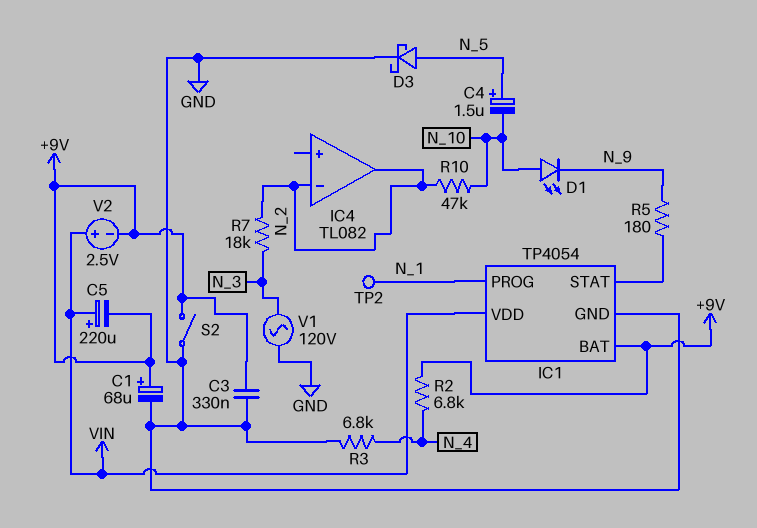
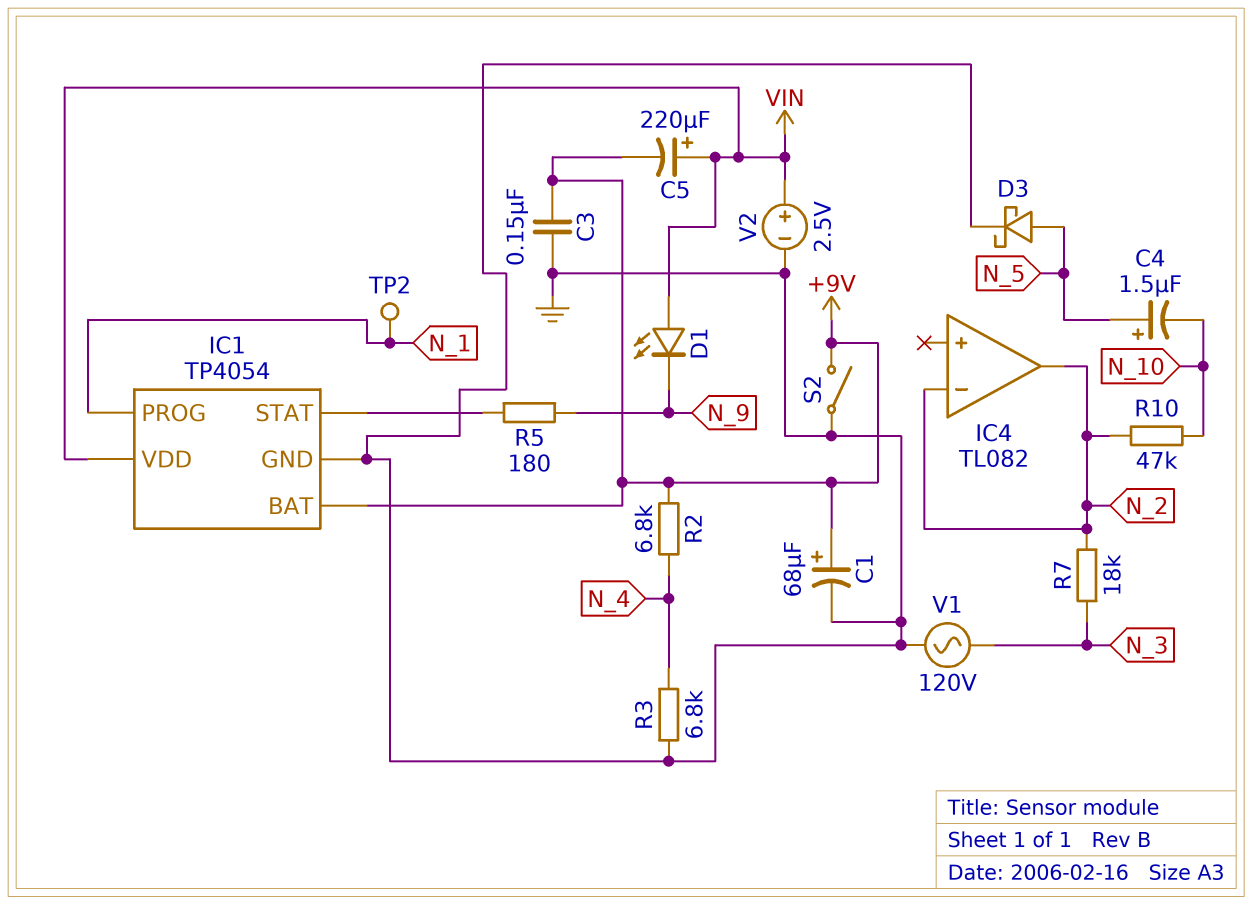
C3: 330nF (+9V, GND) -> 150nF (+9V, GND)
D1: LED (A N_10, K N_9) -> LED (A VIN, K N_9)
V2: 2.5V (plus VIN, minus +9V) -> 2.5V (plus VIN, minus GND)

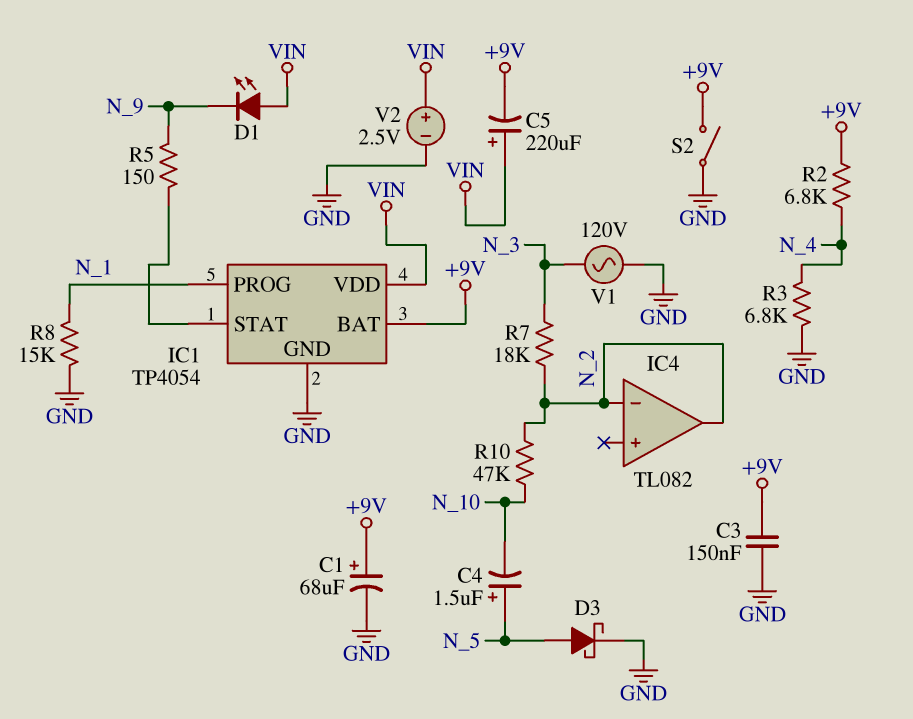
R5: 180 (IC1/STAT, N_9) -> 150 (IC1/STAT, N_9)
R8: none -> 15k (GND, N_1)
TP2: test point (N_1) -> none

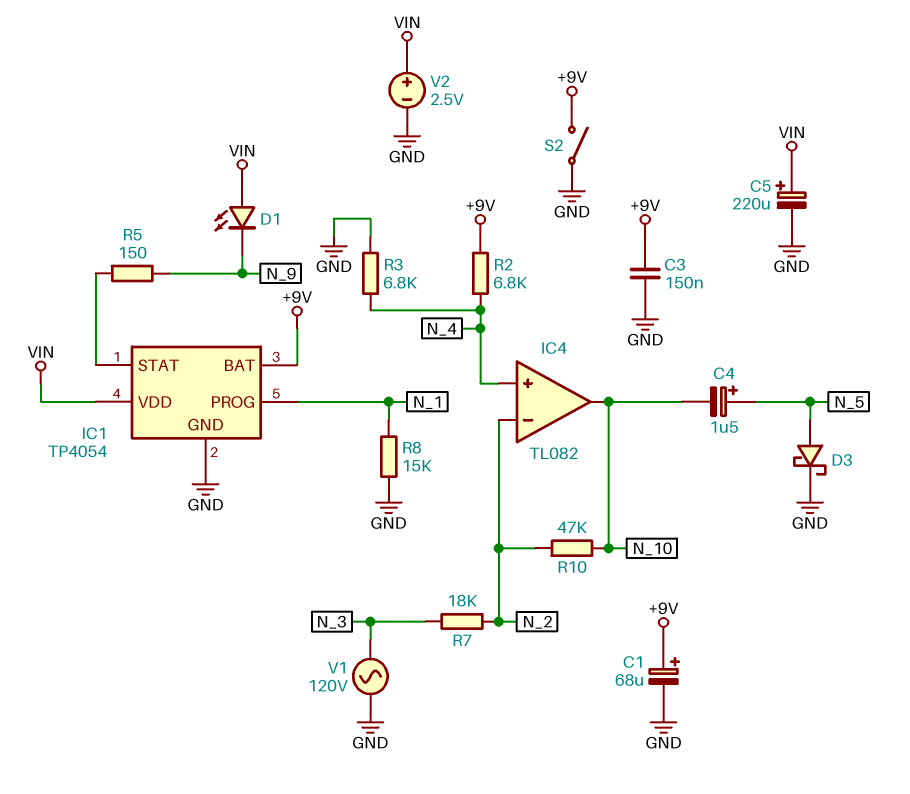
C5: 220uF (plus VIN, minus +9V) -> 220uF (plus VIN, minus GND)
IC4 pin in+: none -> N_4
IC4 pin out: N_2 -> N_10

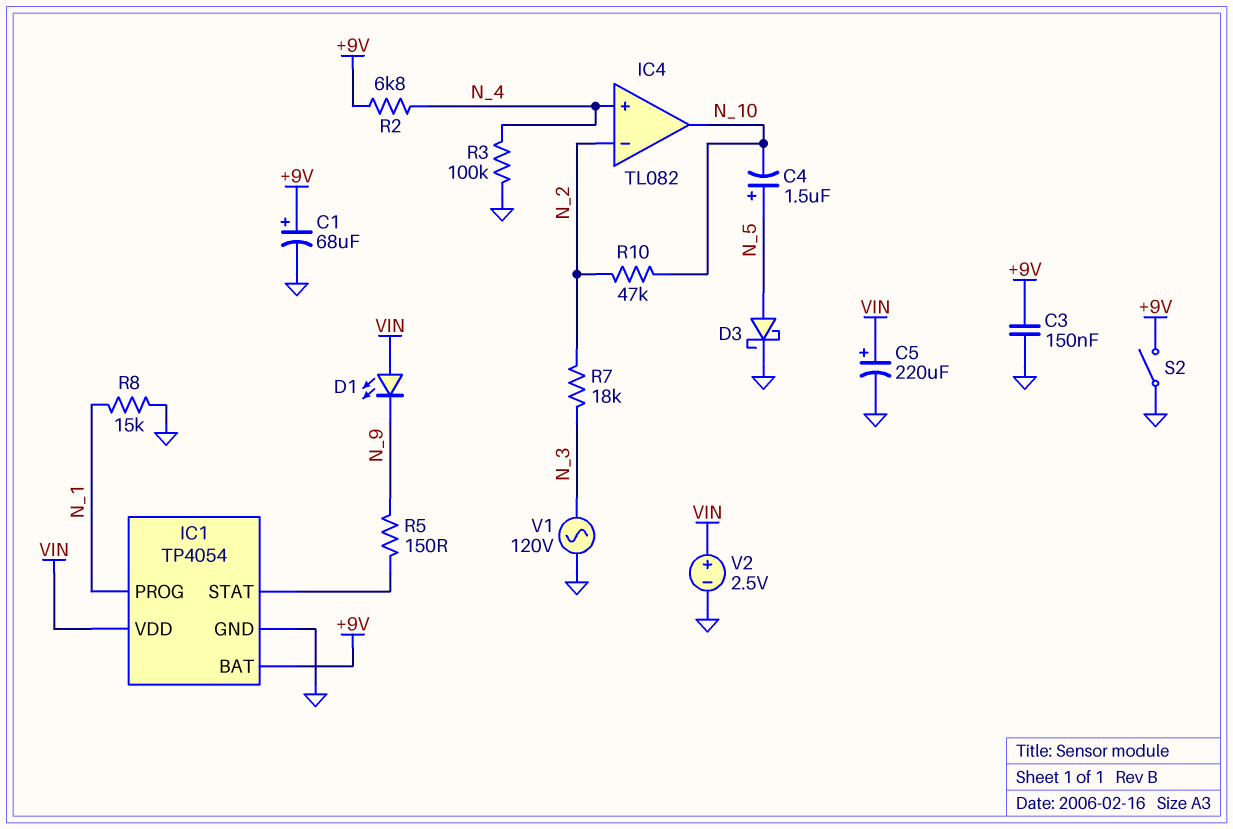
R3: 6.8k (GND, N_4) -> 100k (GND, N_4)

